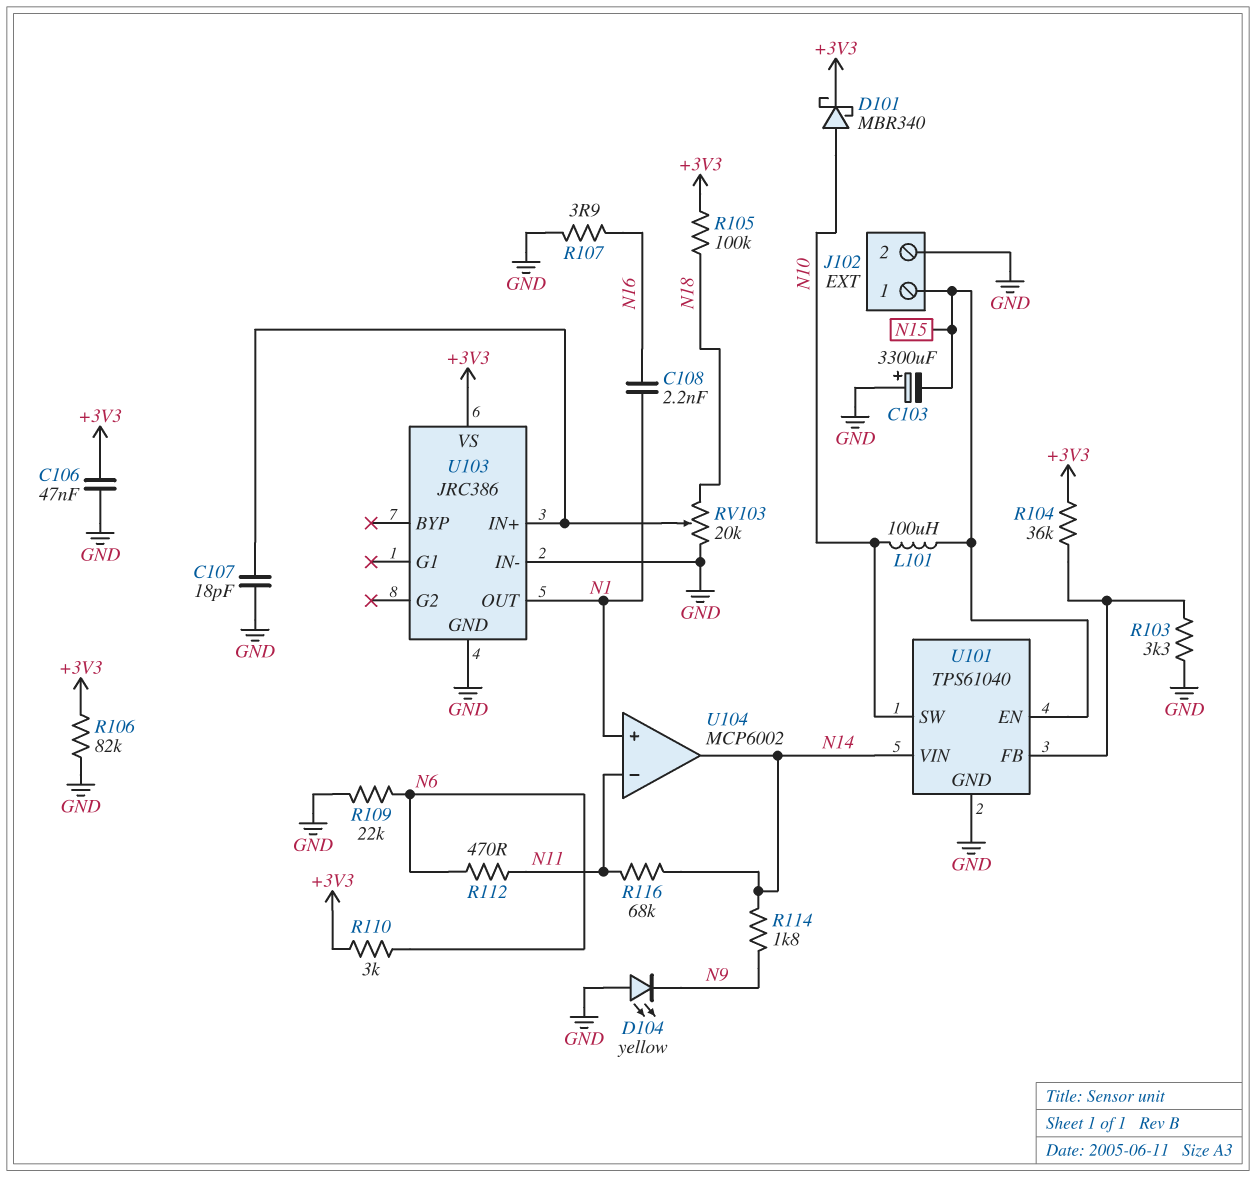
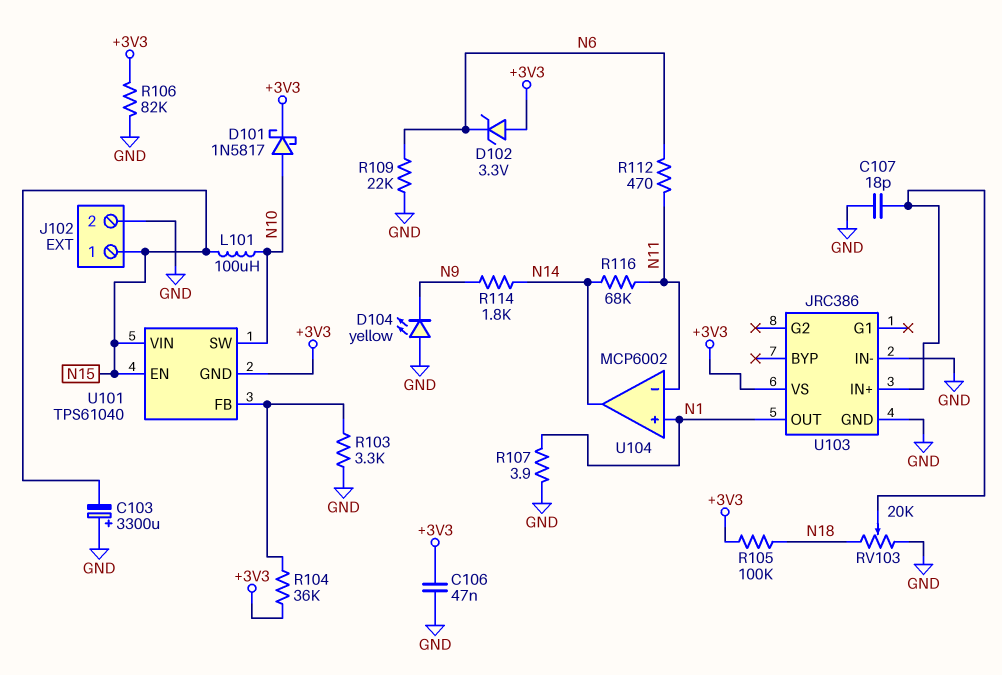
C108: 2.2nF (N1, N16) -> none
D101: schottky MBR340 (A N10, K +3V3) -> schottky 1N5817 (A N10, K +3V3)
D102: none -> zener 3.3V (A +3V3, K N6)
R107: 3.9 (GND, N16) -> 3.9 (GND, N1)
R110: 3k (+3V3, N6) -> none
U101 pin GND: GND -> +3V3
U101 pin VIN: N14 -> N15

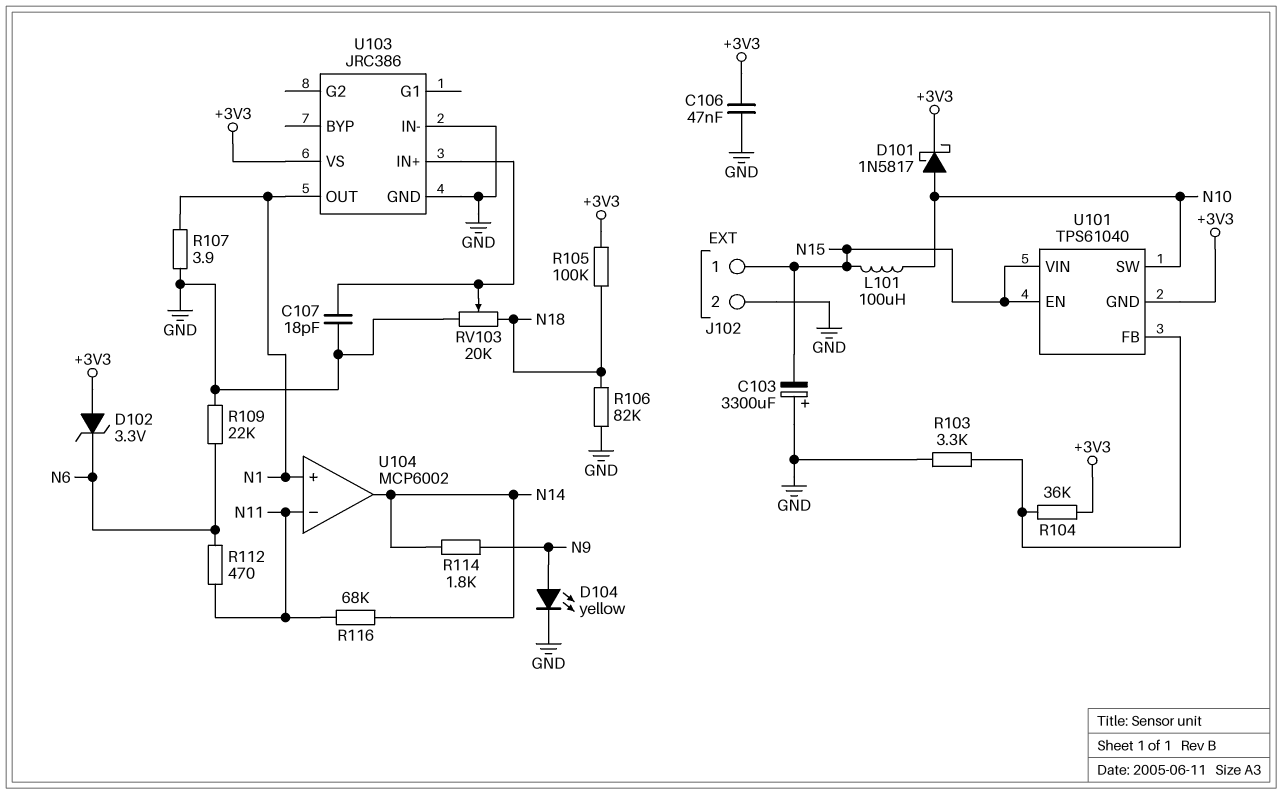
D104: LED yellow (A GND, K N9) -> LED yellow (A N9, K GND)
R106: 82k (+3V3, GND) -> 82k (GND, N18)

